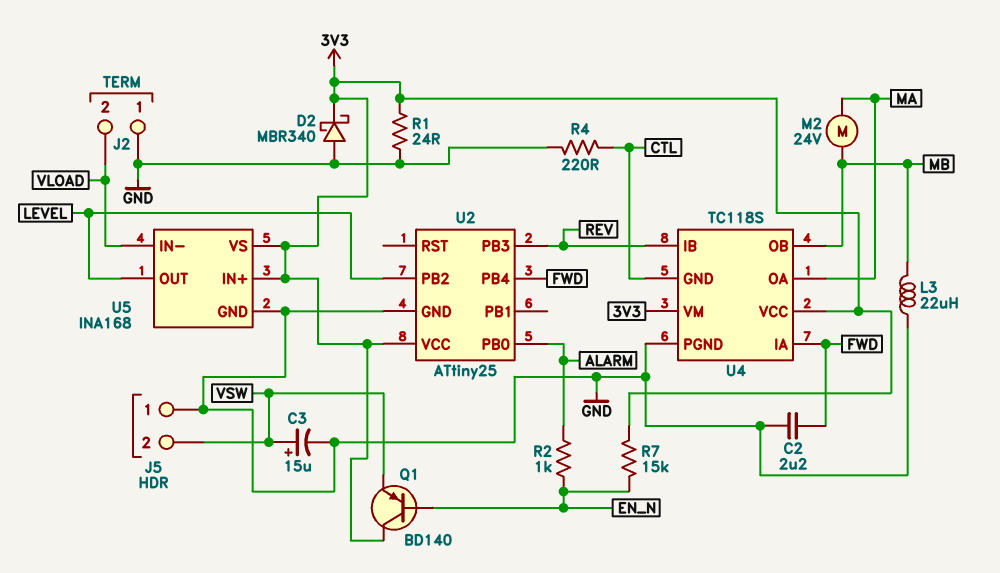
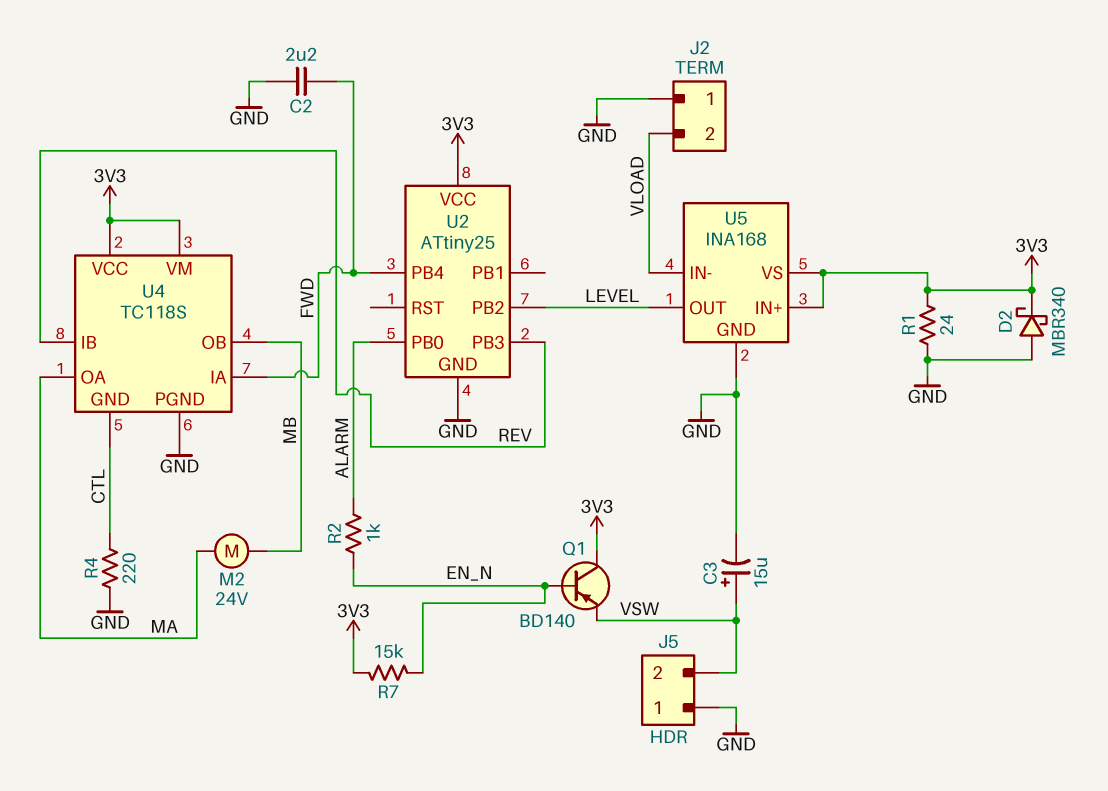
L3: 22uH (GND, MB) -> none

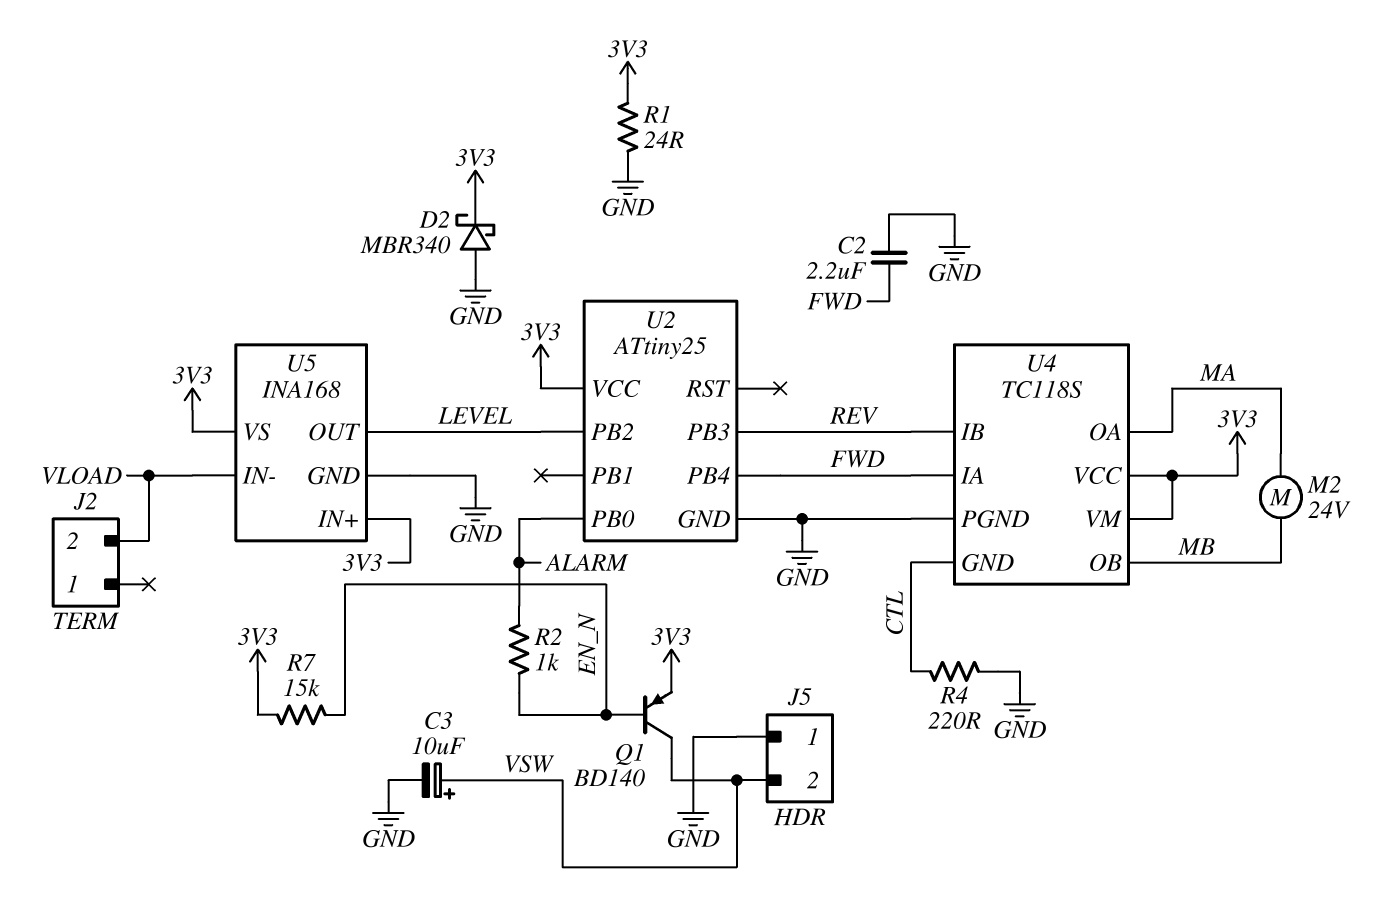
C3: 15uF (plus VSW, minus GND) -> 10uF (plus VSW, minus GND)
J2 pin 1: GND -> none
Q1: PNP BD140 (B EN_N, C 3V3, E VSW) -> PNP BD140 (B EN_N, C VSW, E 3V3)

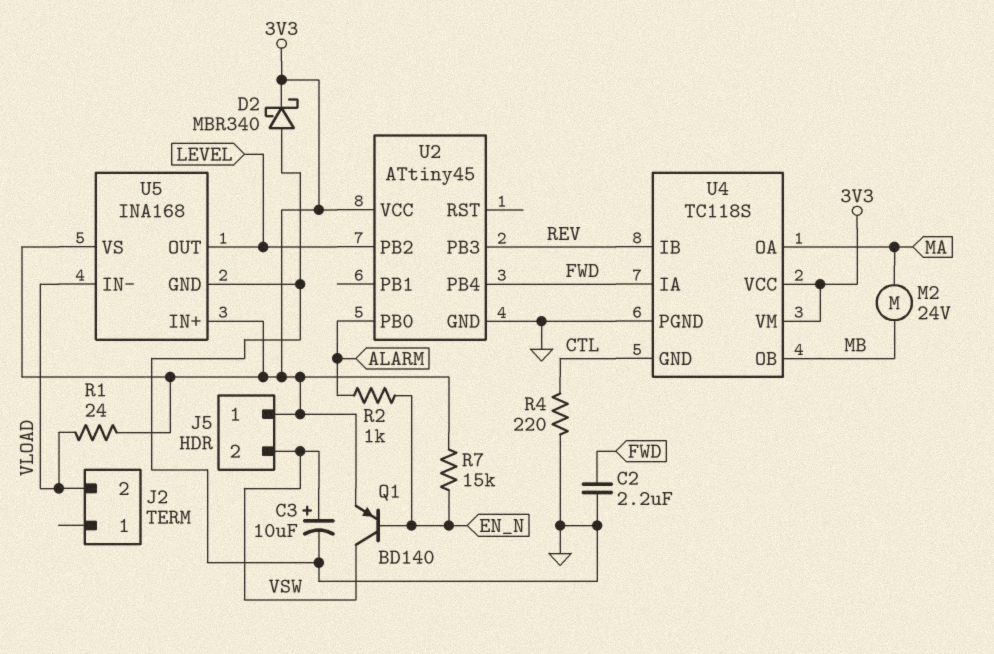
J5 pin 1: GND -> 3V3
R1: 24 (3V3, GND) -> 24 (3V3, VLOAD)
U2: ATtiny25 -> ATtiny45

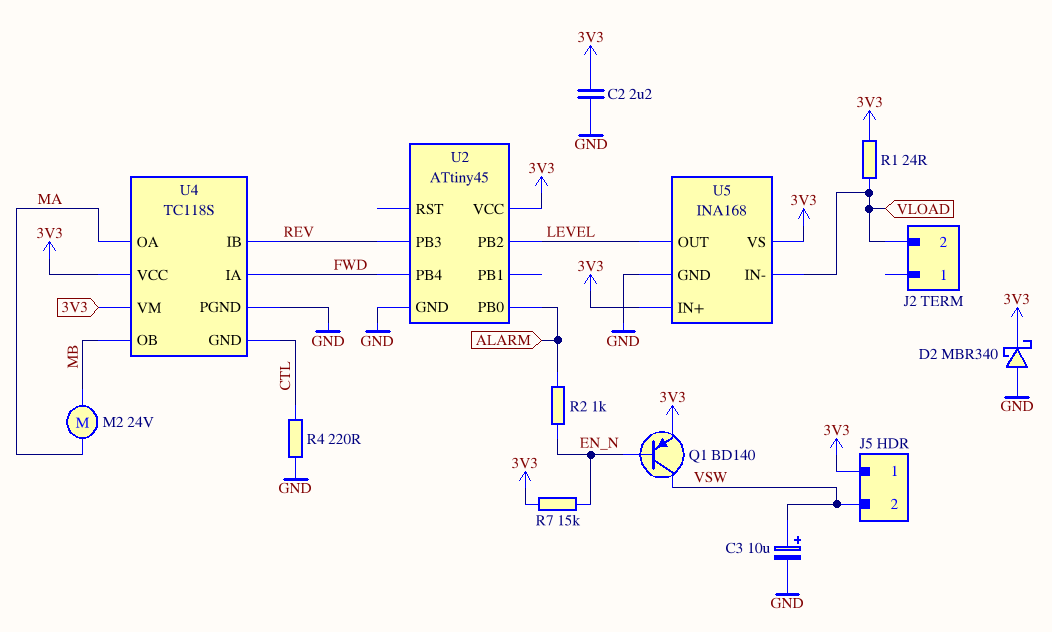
C2: 2.2uF (FWD, GND) -> 2.2uF (3V3, GND)

